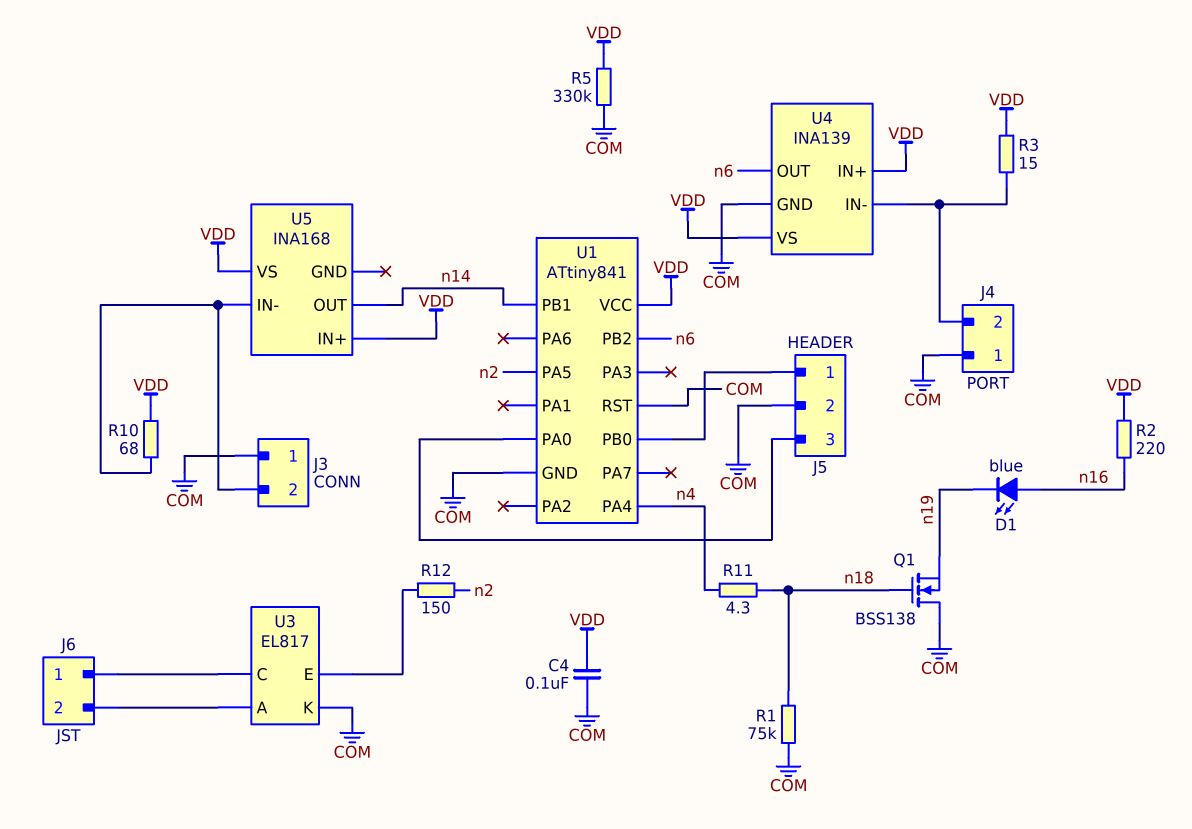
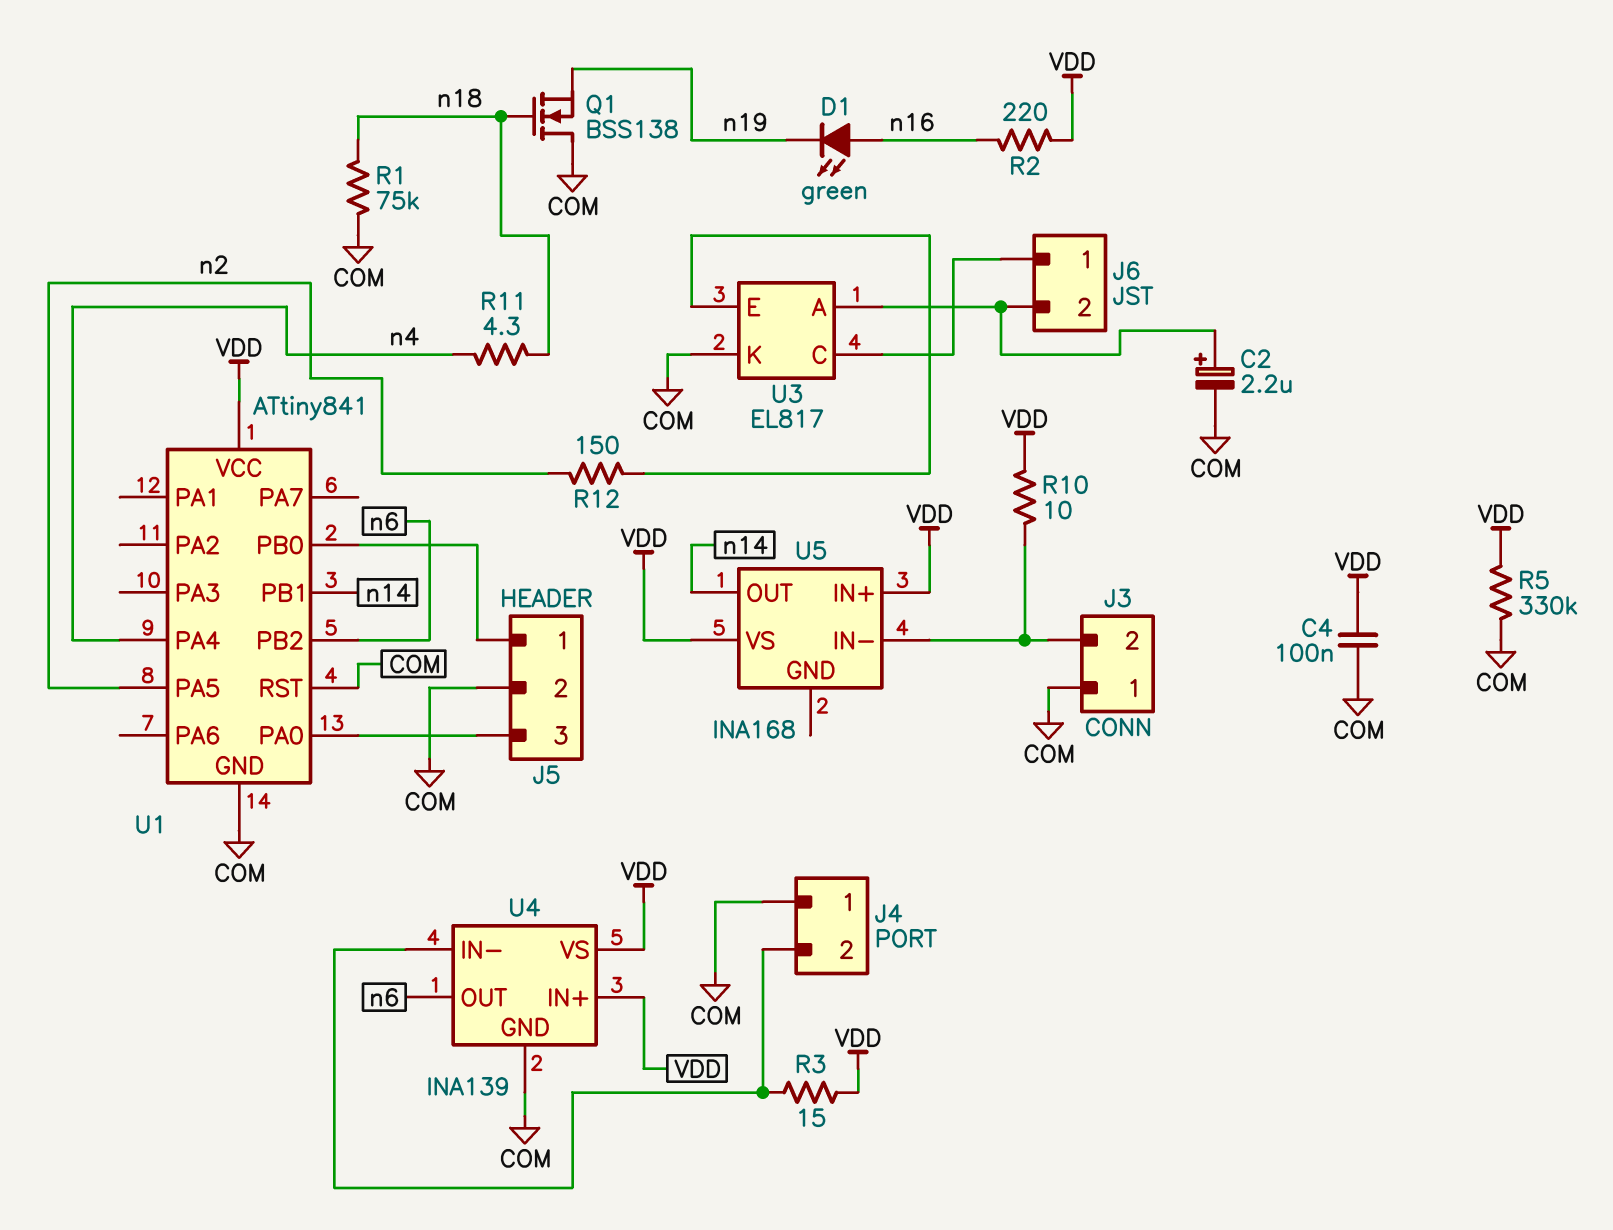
C2: none -> 2.2uF (plus J6/2, minus COM)
D1: LED blue (A n16, K n19) -> LED green (A n16, K n19)
R10: 68 (J3/2, VDD) -> 10 (J3/2, VDD)

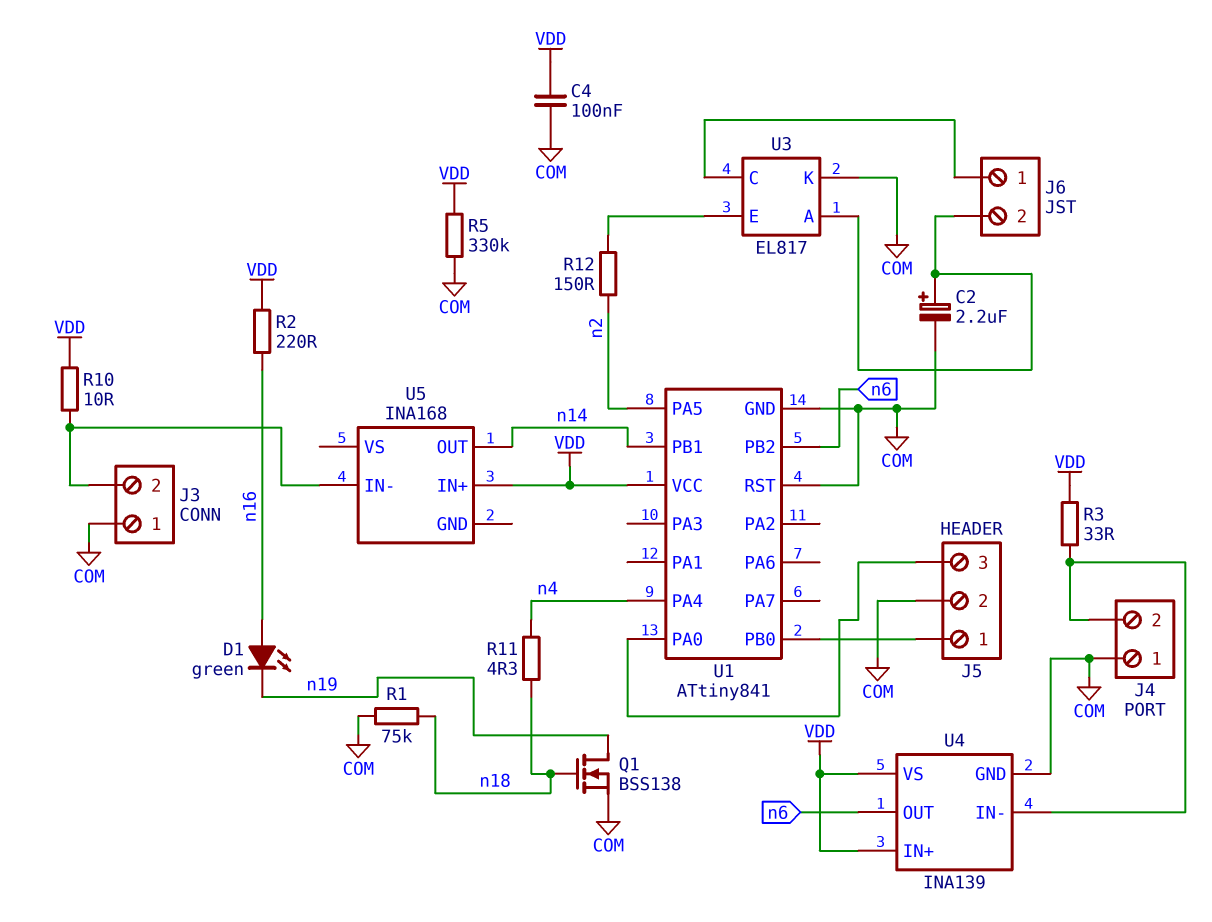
Q1: NMOS BSS138 (G n18, D COM, S n19) -> NMOS BSS138 (G n18, D n19, S COM)
R3: 15 (J4/2, VDD) -> 33 (J4/2, VDD)
U5 pin VS: VDD -> none

